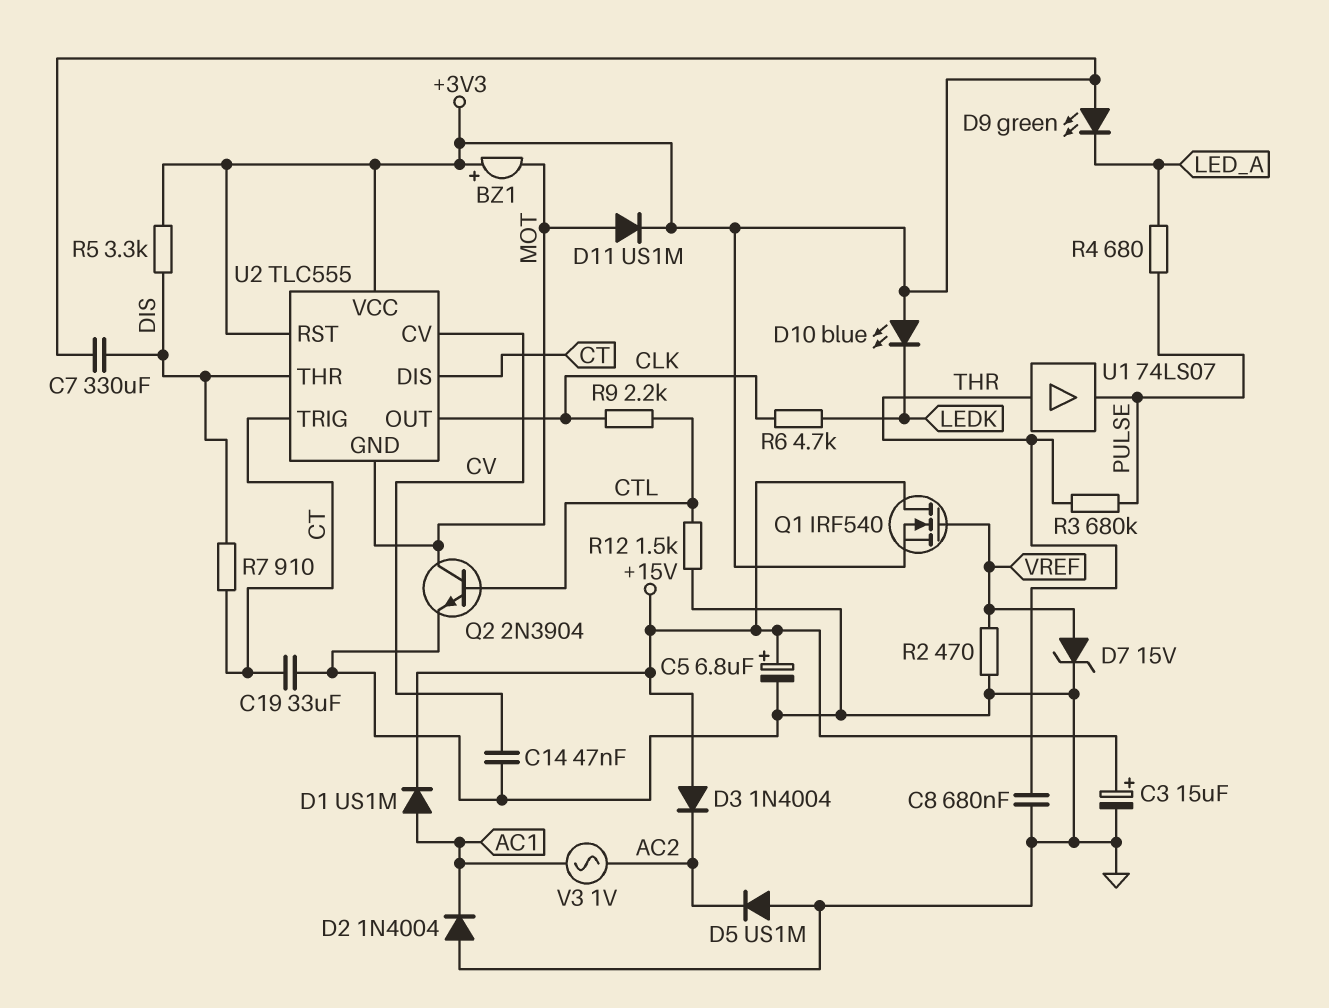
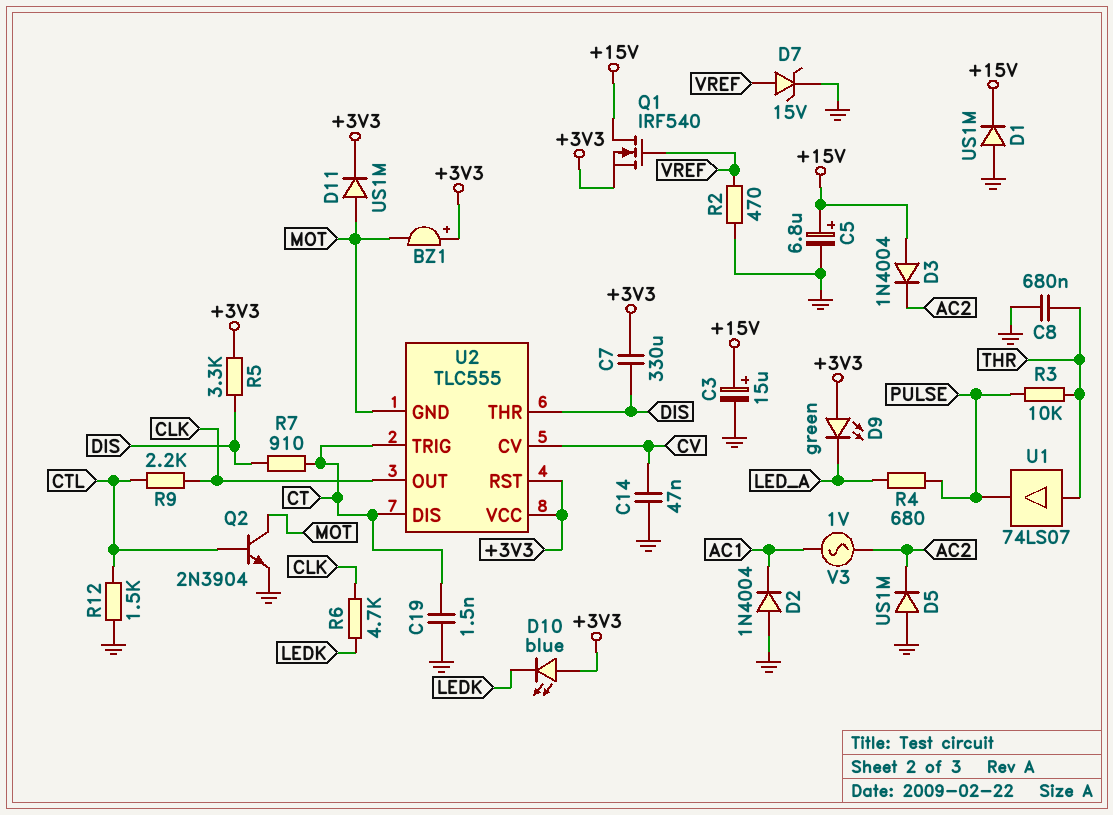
C19: 33uF (CT, GND) -> 1.5nF (CT, GND)
D1: diode US1M (A AC1, K +15V) -> diode US1M (A GND, K +15V)
R3: 680k (PULSE, THR) -> 10k (PULSE, THR)

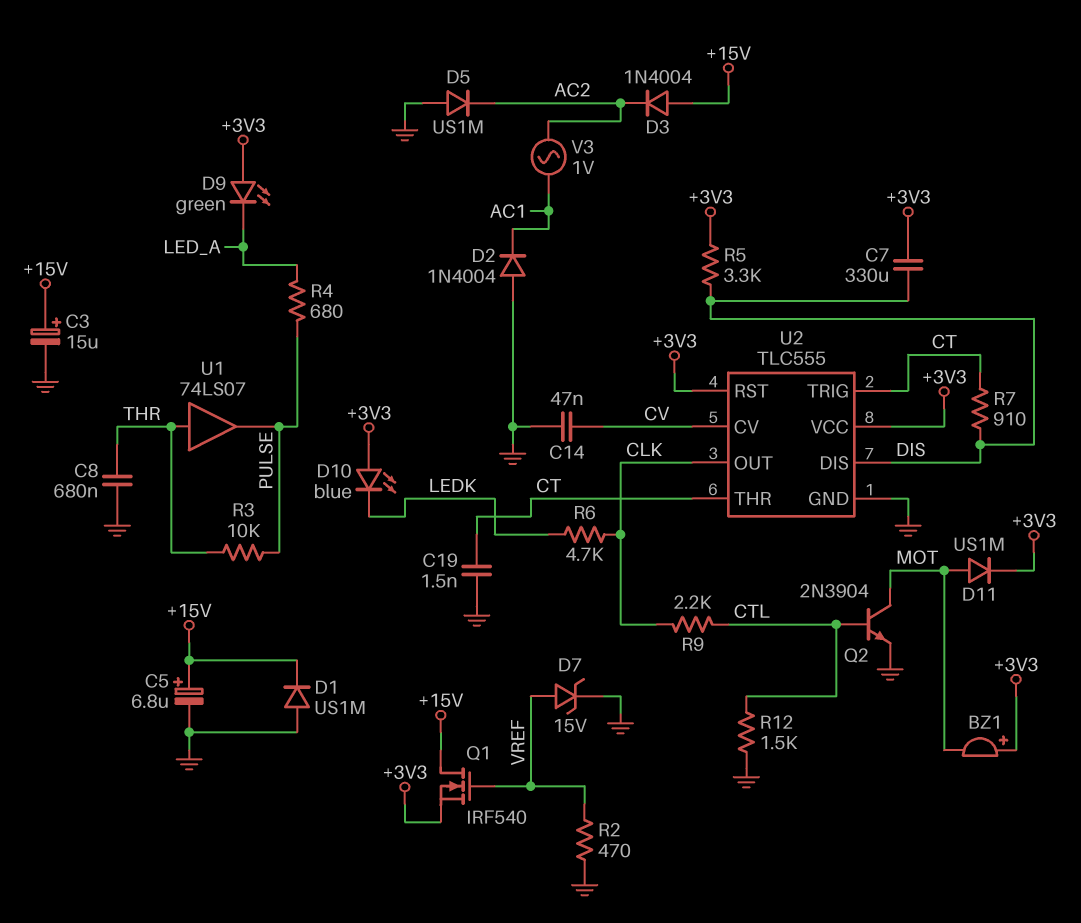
U2 pin DIS: CT -> DIS
U2 pin GND: MOT -> GND
U2 pin THR: DIS -> CT

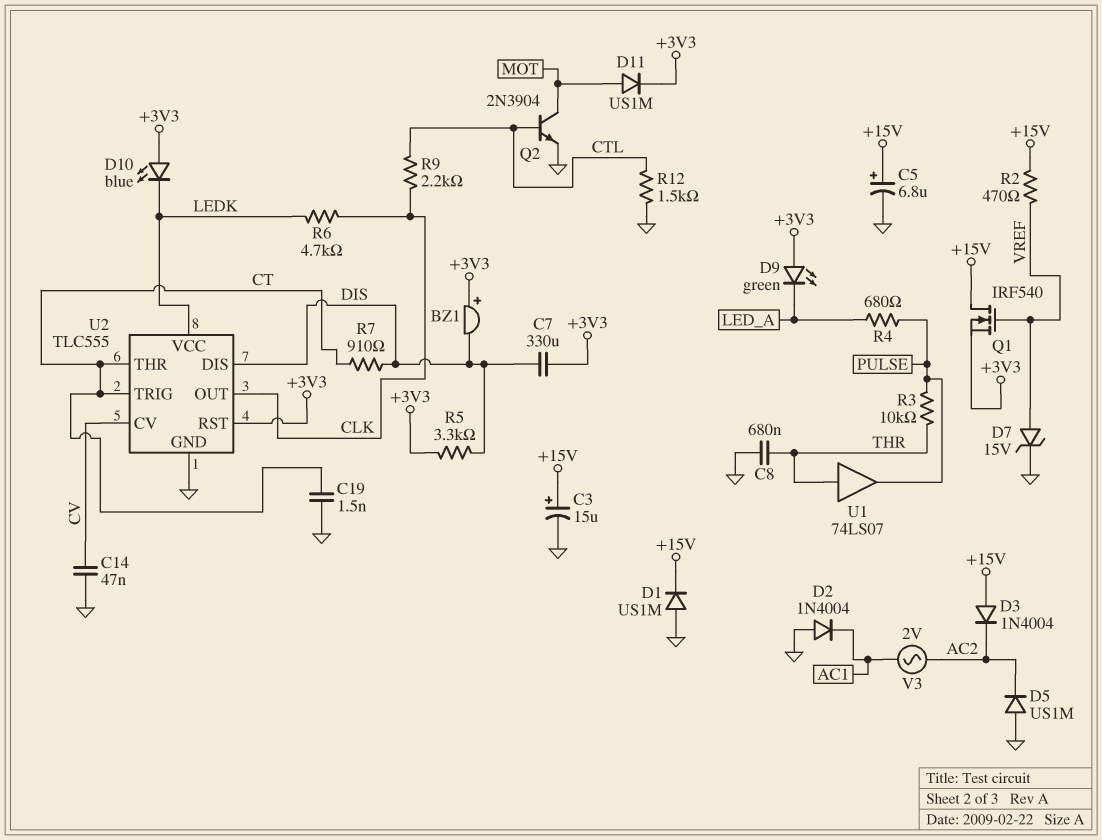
BZ1: buzzer (plus +3V3, minus MOT) -> buzzer (plus +3V3, minus DIS)
R2: 470 (GND, VREF) -> 470 (+15V, VREF)
U2 pin VCC: +3V3 -> LEDK
V3: AC 1V (AC1, AC2) -> AC 2V (AC1, AC2)

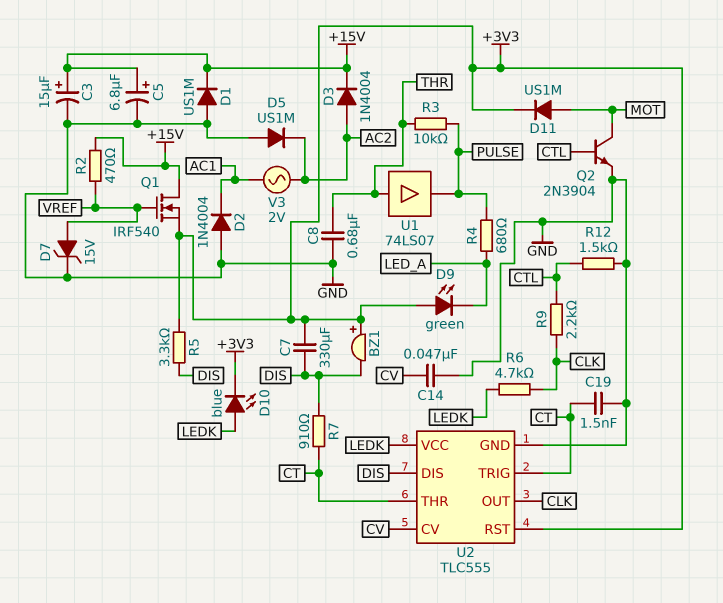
D3: diode 1N4004 (A +15V, K AC2) -> diode 1N4004 (A AC2, K +15V)
D10: LED blue (A +3V3, K LEDK) -> LED blue (A LEDK, K +3V3)

